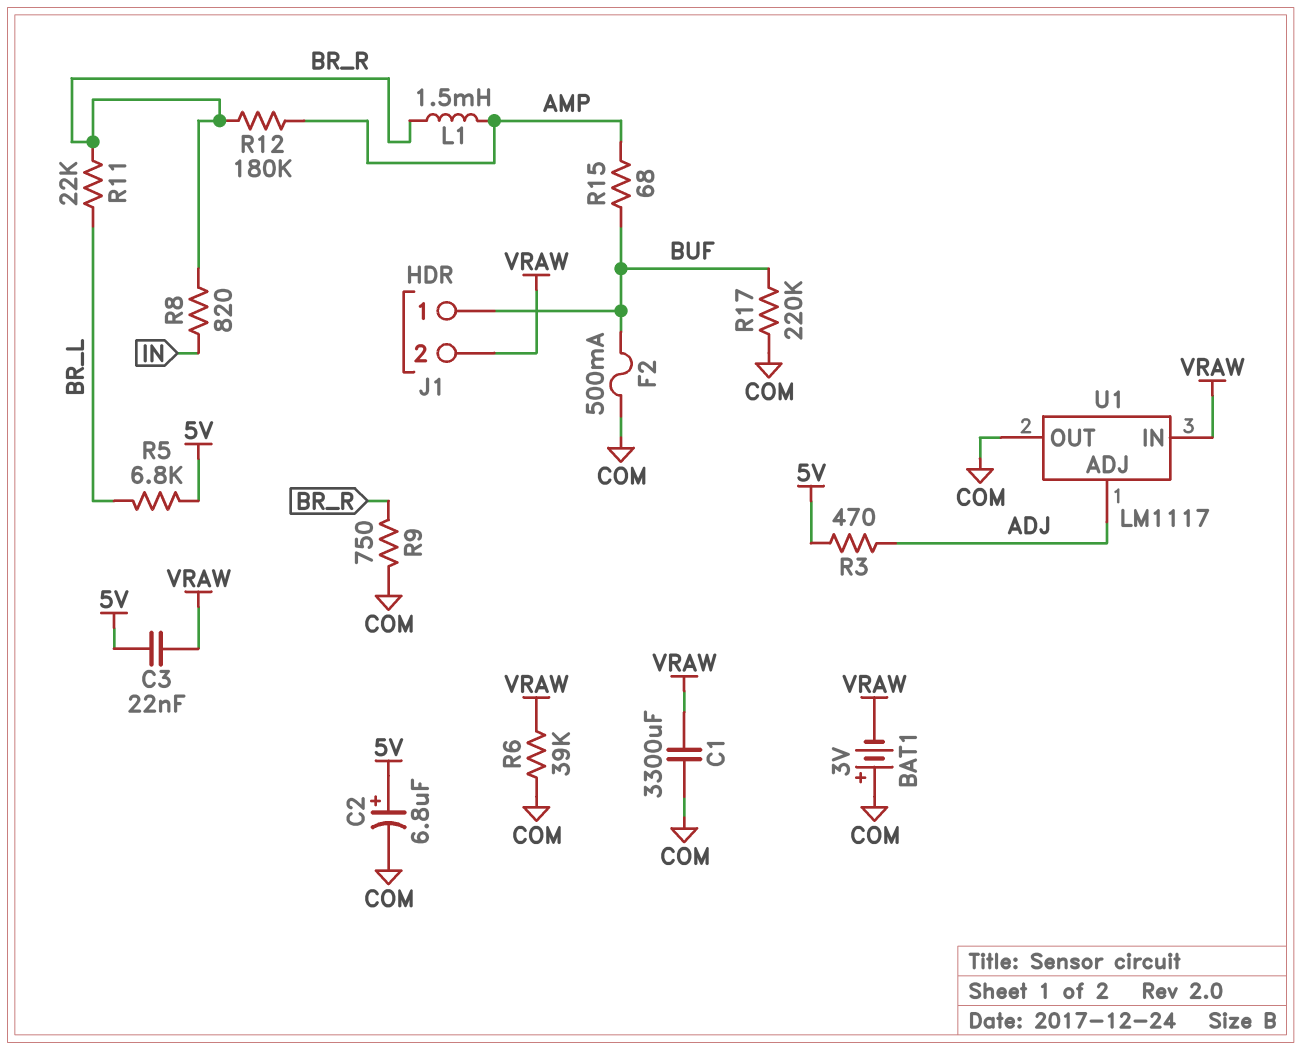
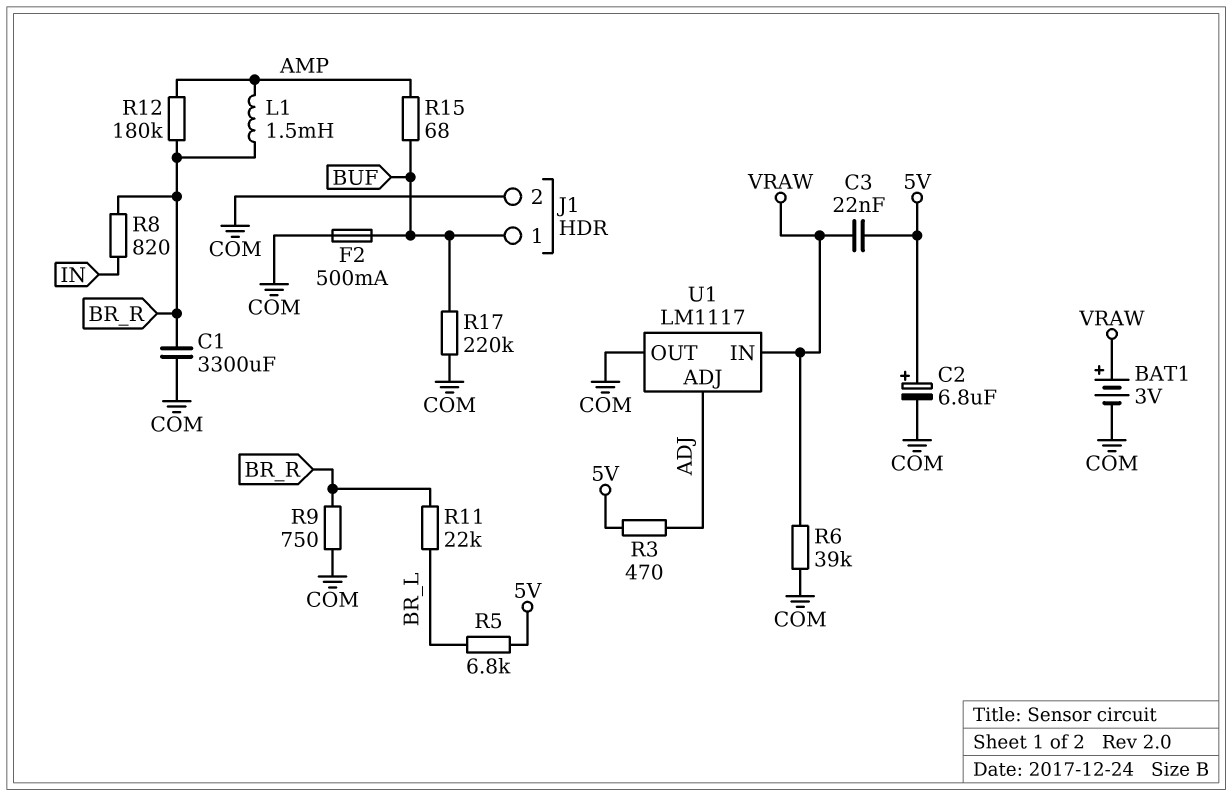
BAT1: 3V (plus COM, minus VRAW) -> 3V (plus VRAW, minus COM)
C1: 3300uF (COM, VRAW) -> 3300uF (BR_R, COM)
J1 pin 2: VRAW -> COM

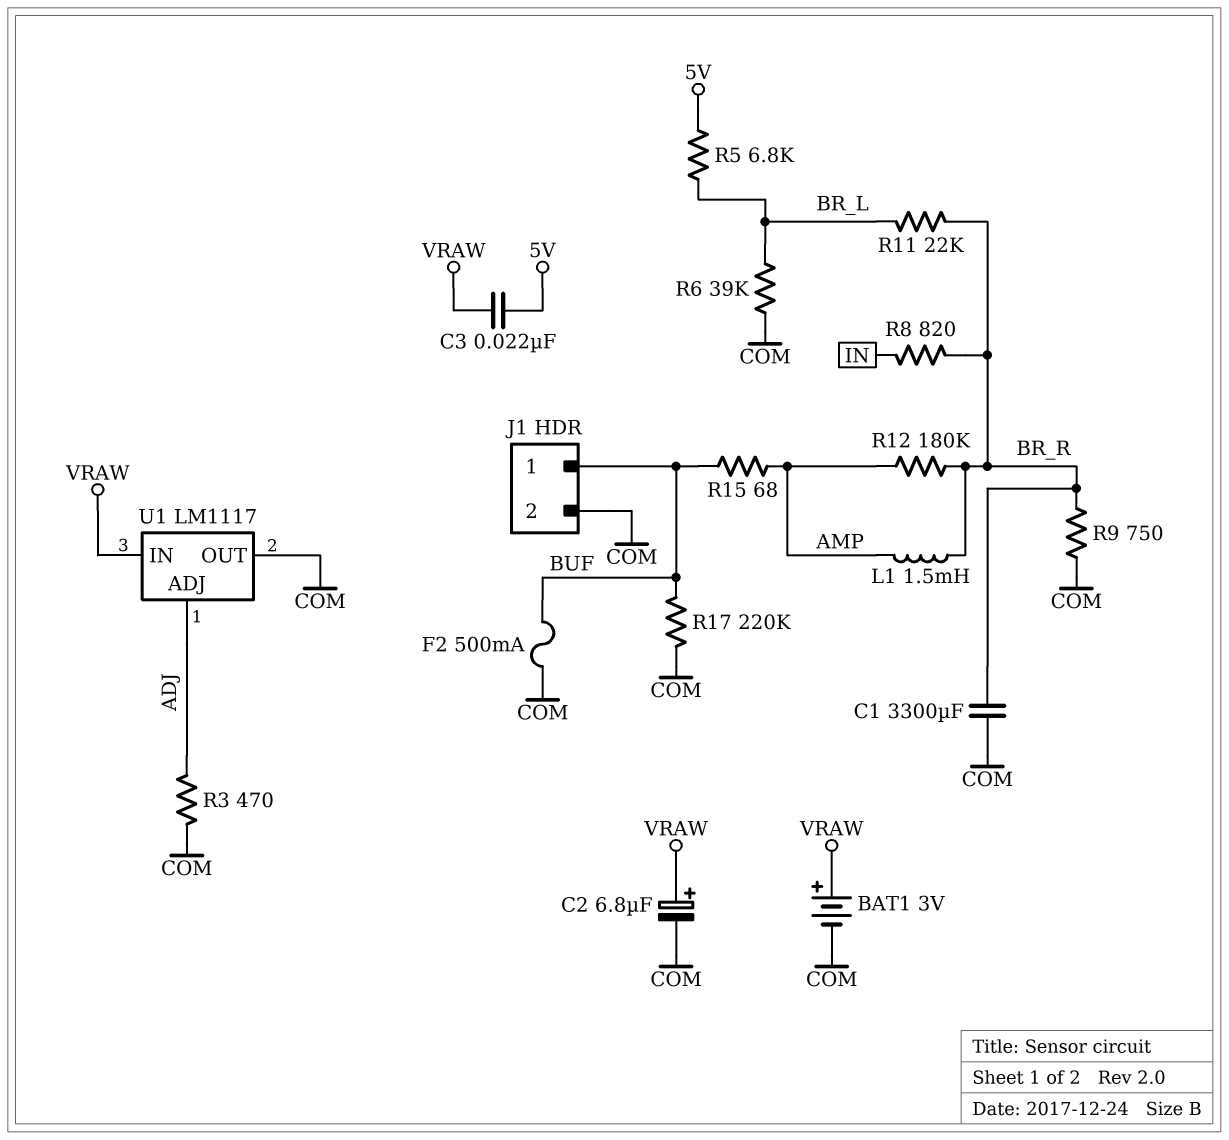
C2: 6.8uF (plus 5V, minus COM) -> 6.8uF (plus VRAW, minus COM)
R3: 470 (5V, ADJ) -> 470 (ADJ, COM)
R6: 39k (COM, VRAW) -> 39k (BR_L, COM)

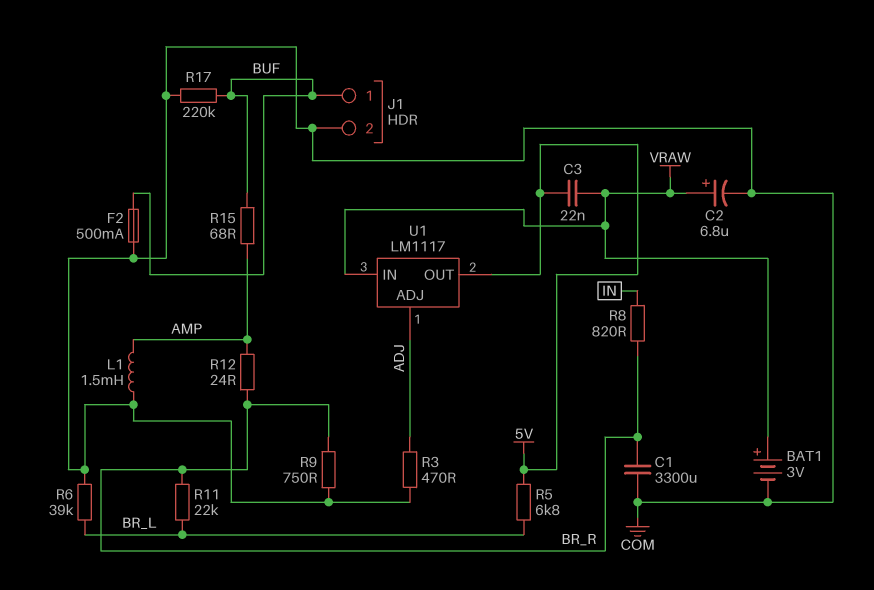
L1: 1.5mH (AMP, BR_R) -> 1.5mH (AMP, COM)
R12: 180k (AMP, BR_R) -> 24 (AMP, BR_R)
U1 pin OUT: COM -> 5V

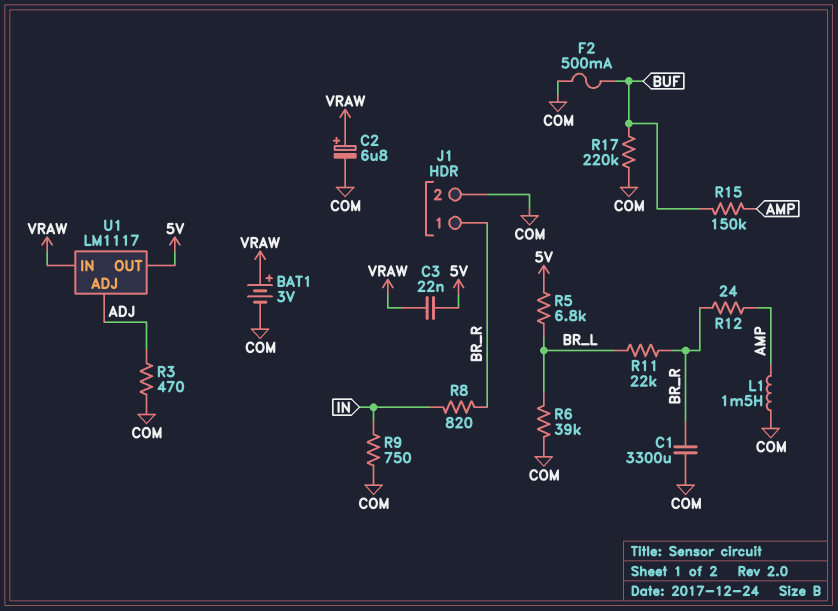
J1 pin 1: BUF -> BR_R
R9: 750 (BR_R, COM) -> 750 (COM, IN)
R15: 68 (AMP, BUF) -> 150k (AMP, BUF)

